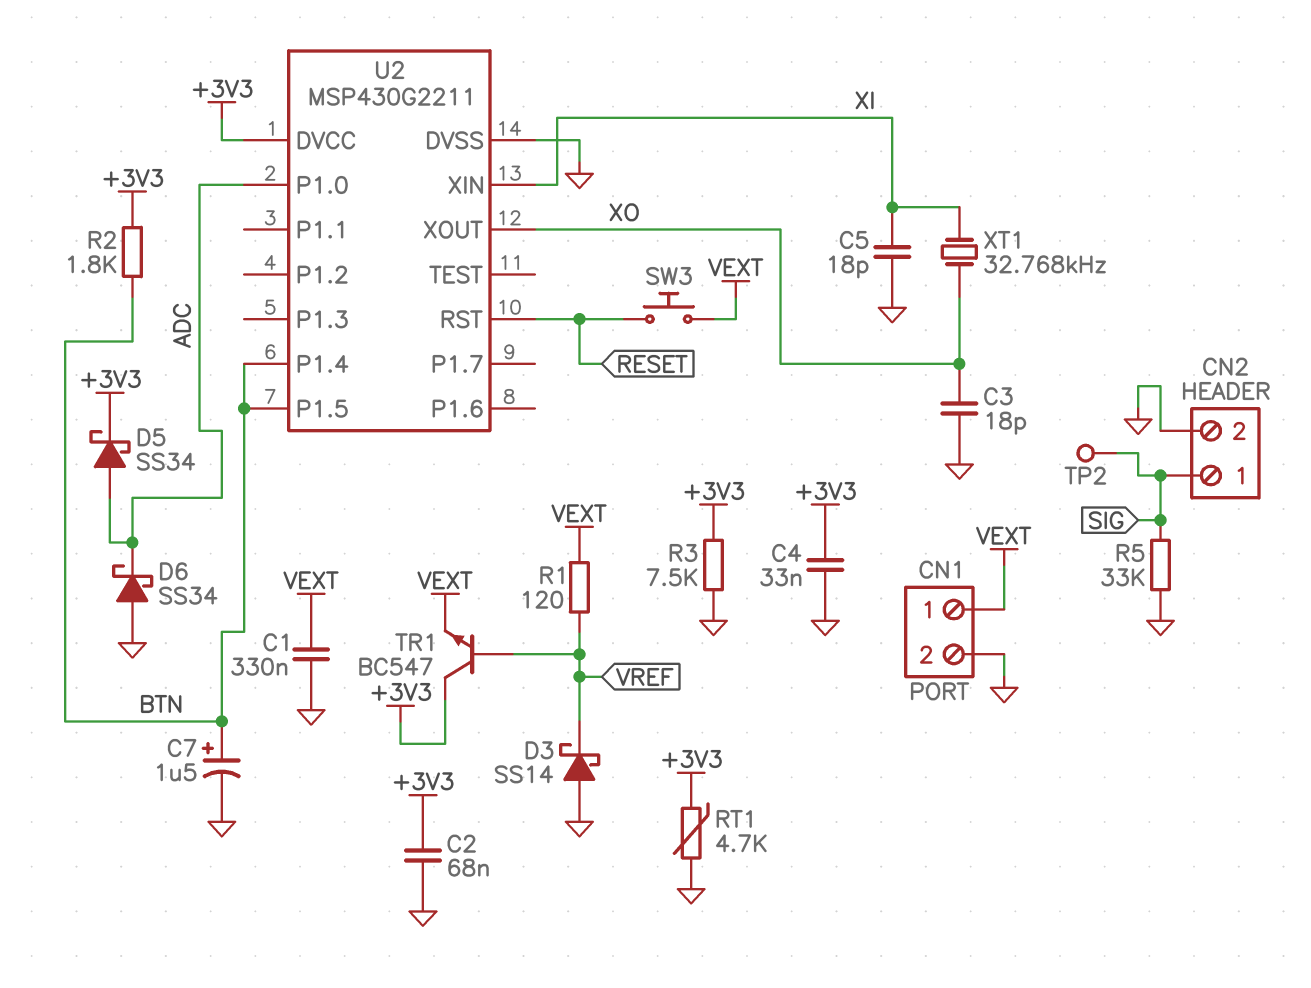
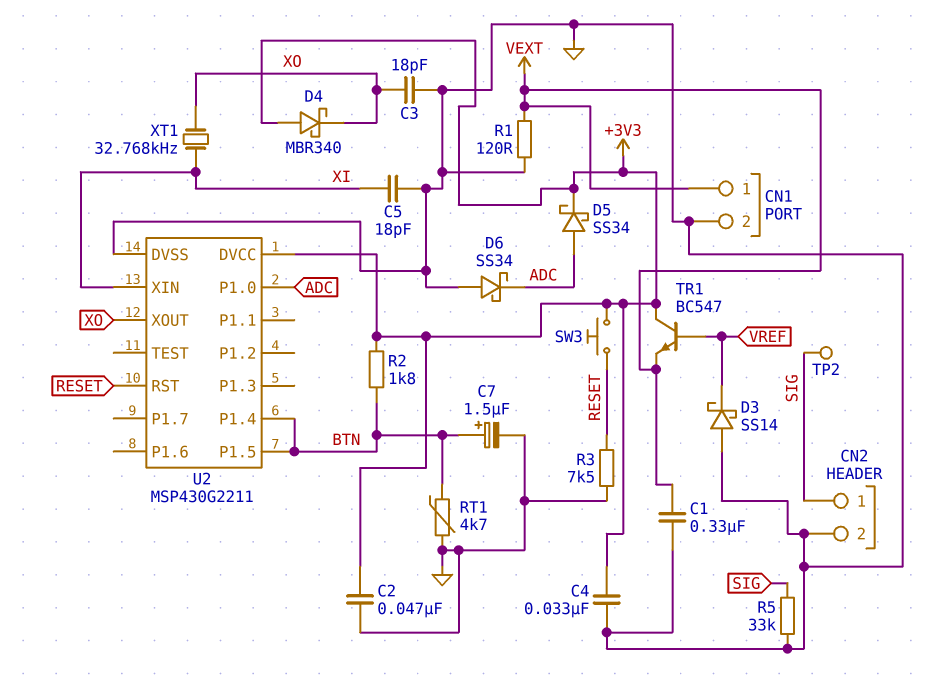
C2: 68nF (+3V3, GND) -> 47nF (+3V3, GND)
D4: none -> schottky MBR340 (A +3V3, K XO)
R1: 120 (VEXT, VREF) -> 120 (GND, VEXT)
R3: 7.5k (+3V3, GND) -> 7.5k (GND, RESET)
RT1: 4.7k (+3V3, GND) -> 4.7k (BTN, GND)
SW3: button (RESET, VEXT) -> button (+3V3, RESET)

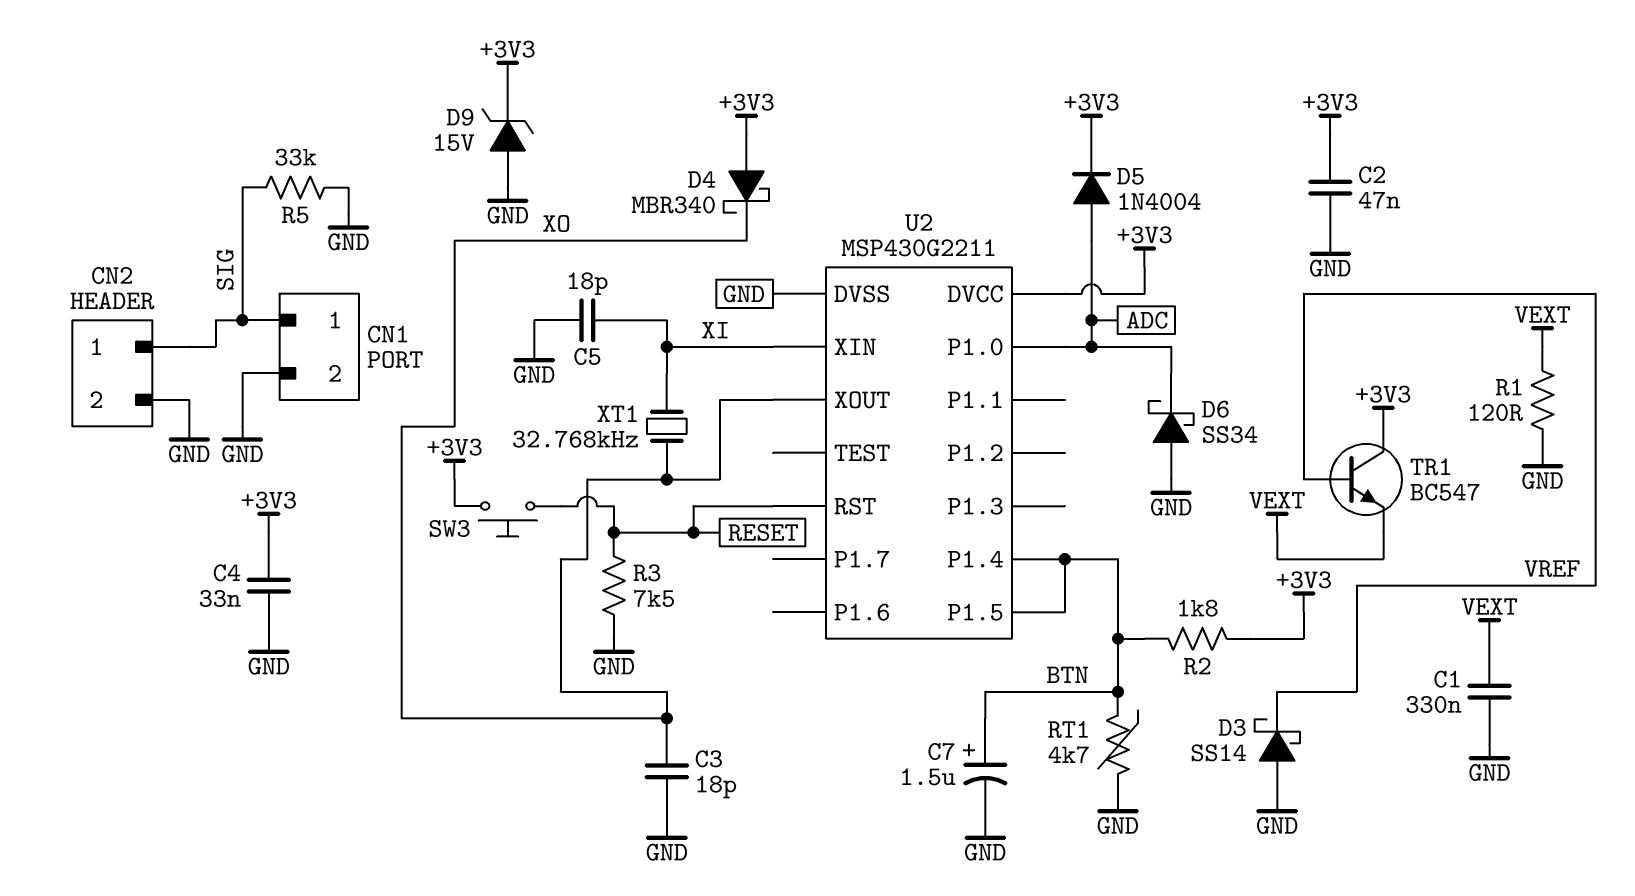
CN1 pin 1: VEXT -> SIG
D5: schottky SS34 (A ADC, K +3V3) -> diode 1N4004 (A ADC, K +3V3)
D9: none -> zener 15V (A GND, K +3V3)
TP2: test point (SIG) -> none

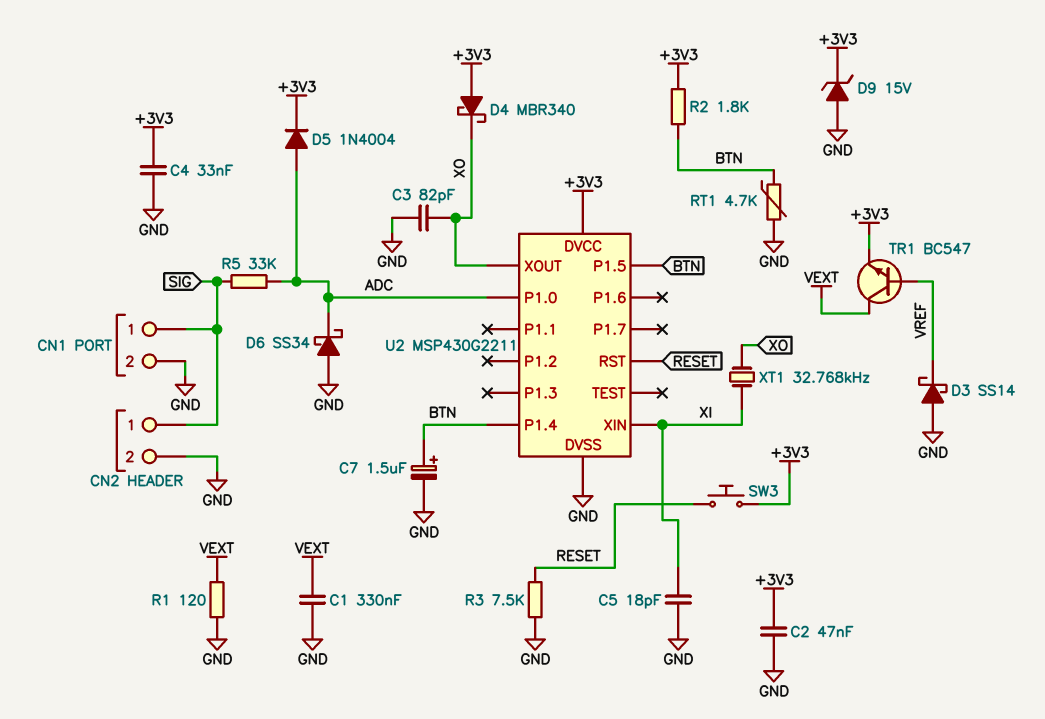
C3: 18pF (GND, XO) -> 82pF (GND, XO)
R5: 33k (GND, SIG) -> 33k (ADC, SIG)
TR1: NPN BC547 (B VREF, C +3V3, E VEXT) -> NPN BC547 (B VREF, C VEXT, E +3V3)

